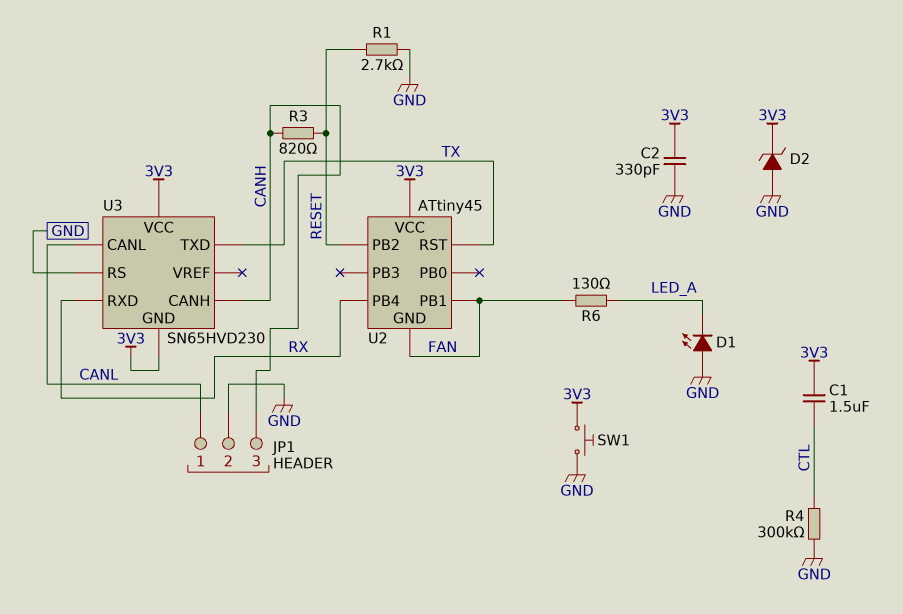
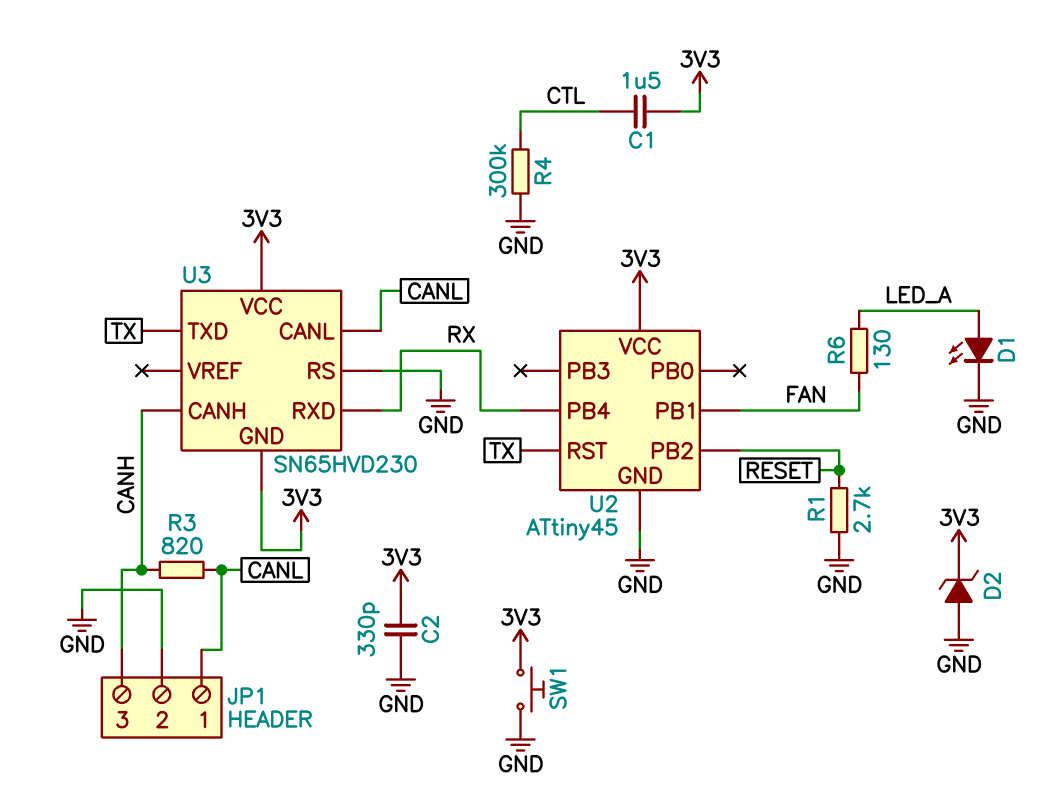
D1: LED (A GND, K LED_A) -> LED (A LED_A, K GND)
R3: 820 (CANH, RESET) -> 820 (CANH, CANL)
U2 pin GND: FAN -> GND

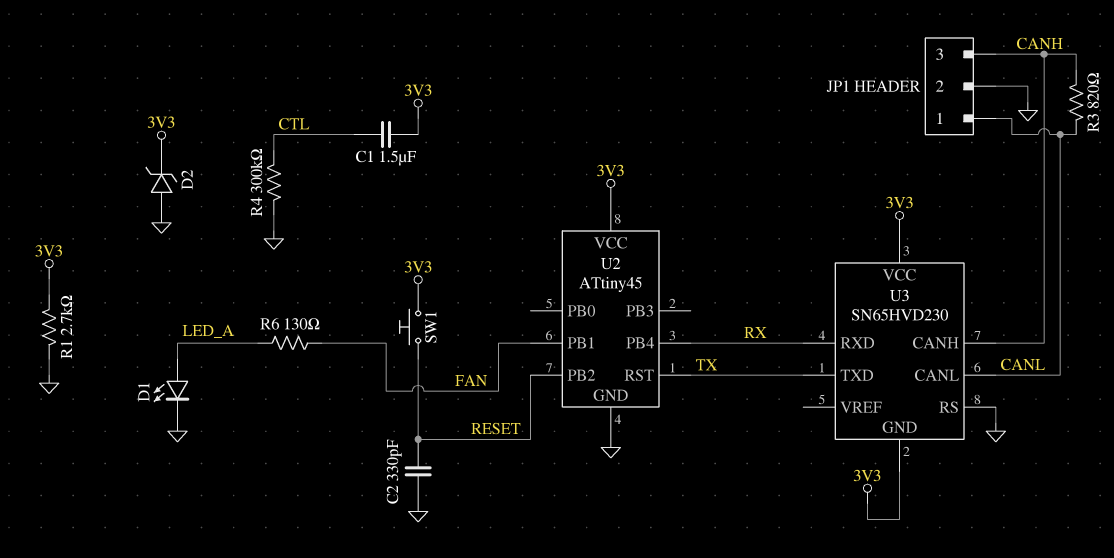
C2: 330pF (3V3, GND) -> 330pF (GND, RESET)
R1: 2.7k (GND, RESET) -> 2.7k (3V3, GND)
SW1: button (3V3, GND) -> button (3V3, RESET)

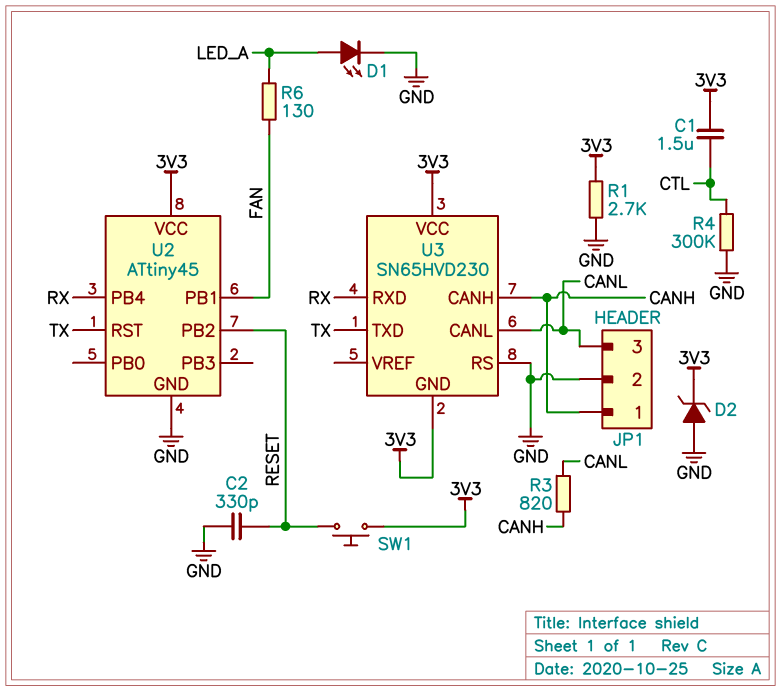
JP1 pin 1: CANL -> CANH
JP1 pin 3: CANH -> CANL

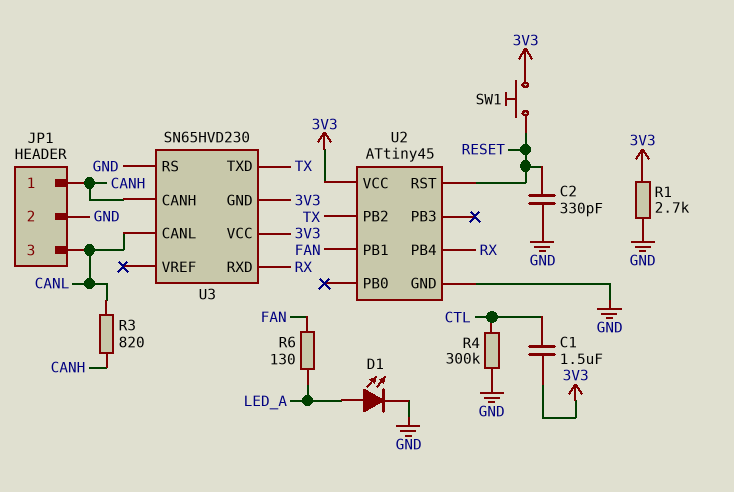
D2: zener (A GND, K 3V3) -> none
U2 pin PB2: RESET -> TX
U2 pin RST: TX -> RESET

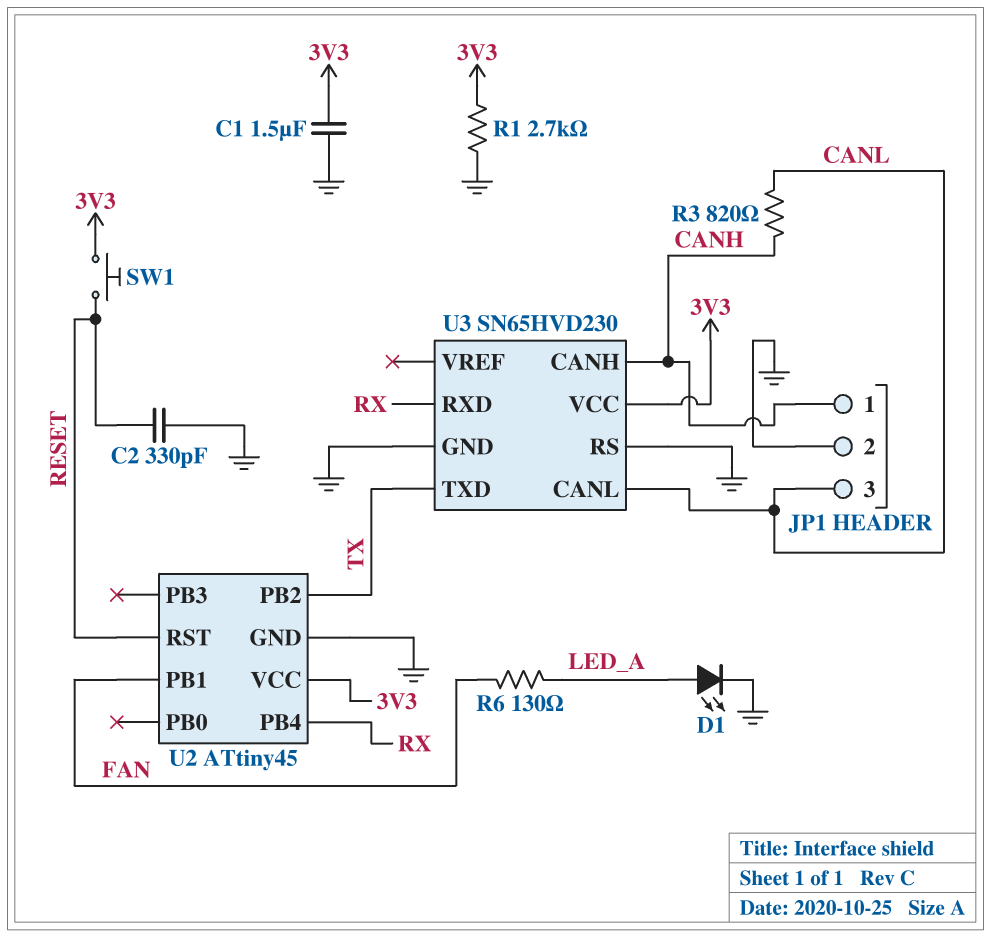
C1: 1.5uF (3V3, CTL) -> 1.5uF (3V3, GND)
R4: 300k (CTL, GND) -> none
U3 pin GND: 3V3 -> GND

